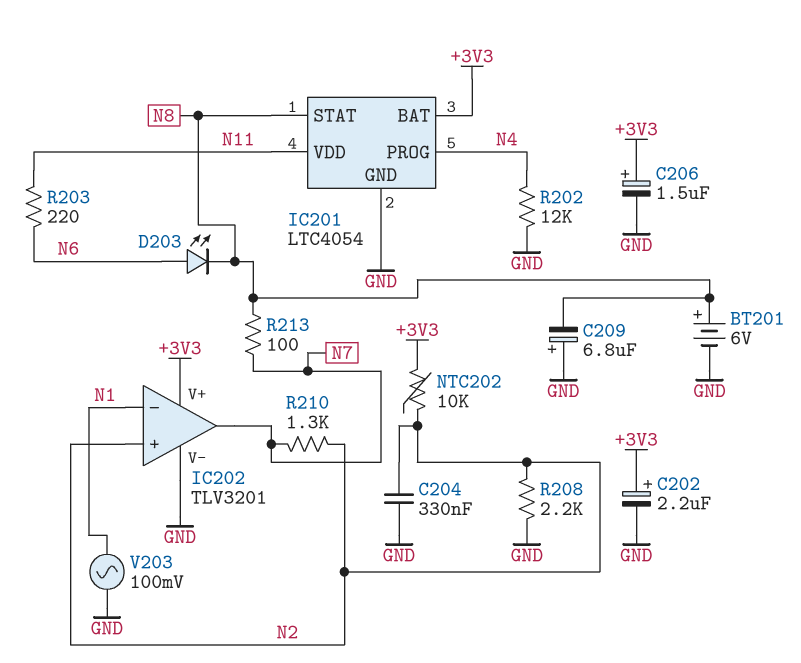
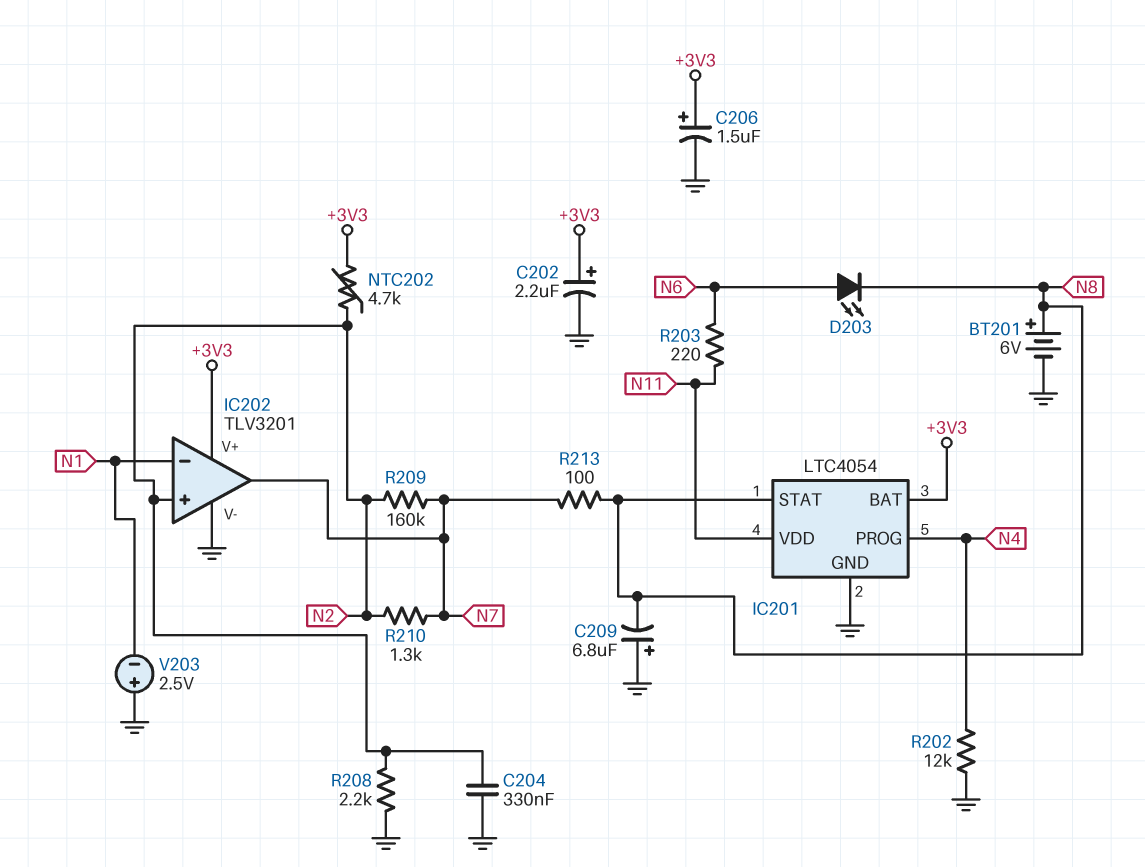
NTC202: 10k (+3V3, N2) -> 4.7k (+3V3, N2)
R209: none -> 160k (N2, N7)
V203: AC 100mV (GND, N1) -> 2.5V (plus GND, minus N1)

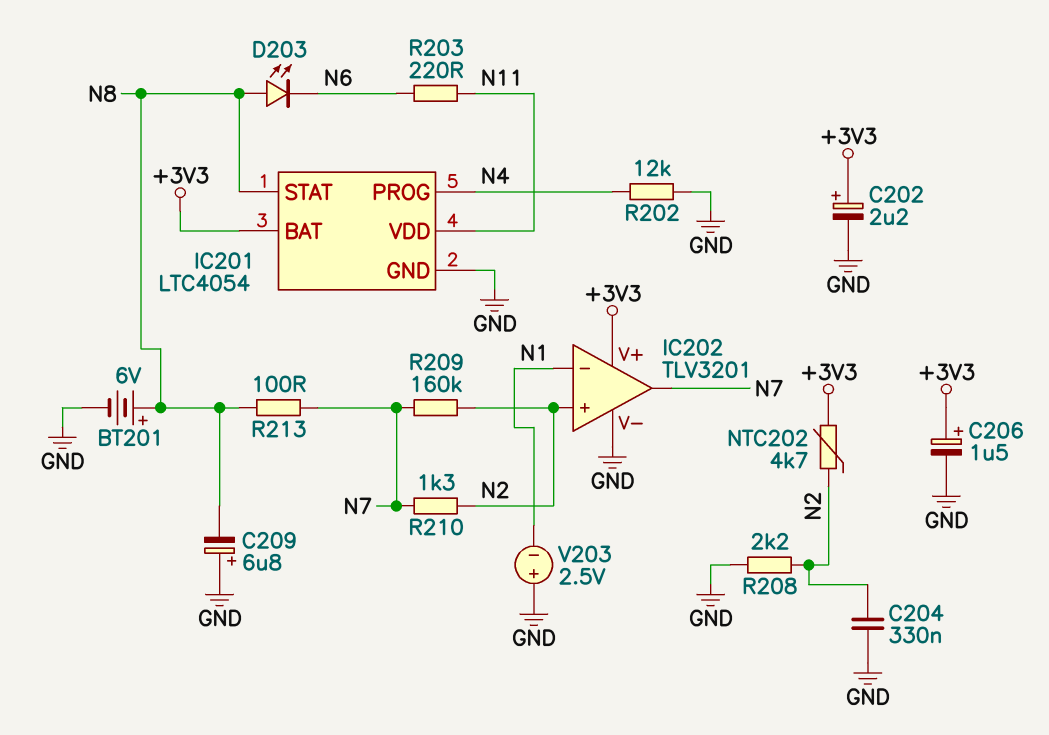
D203: LED (A N6, K N8) -> LED (A N8, K N6)

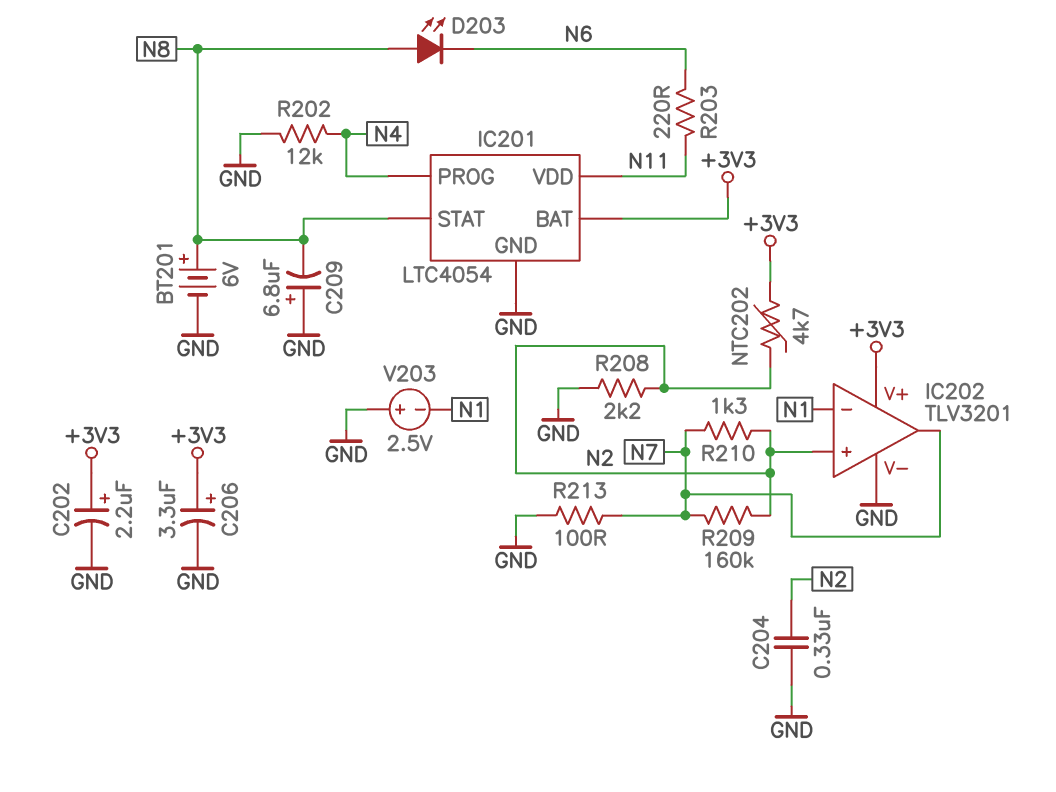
C206: 1.5uF (plus +3V3, minus GND) -> 3.3uF (plus +3V3, minus GND)
R213: 100 (N7, N8) -> 100 (GND, N7)

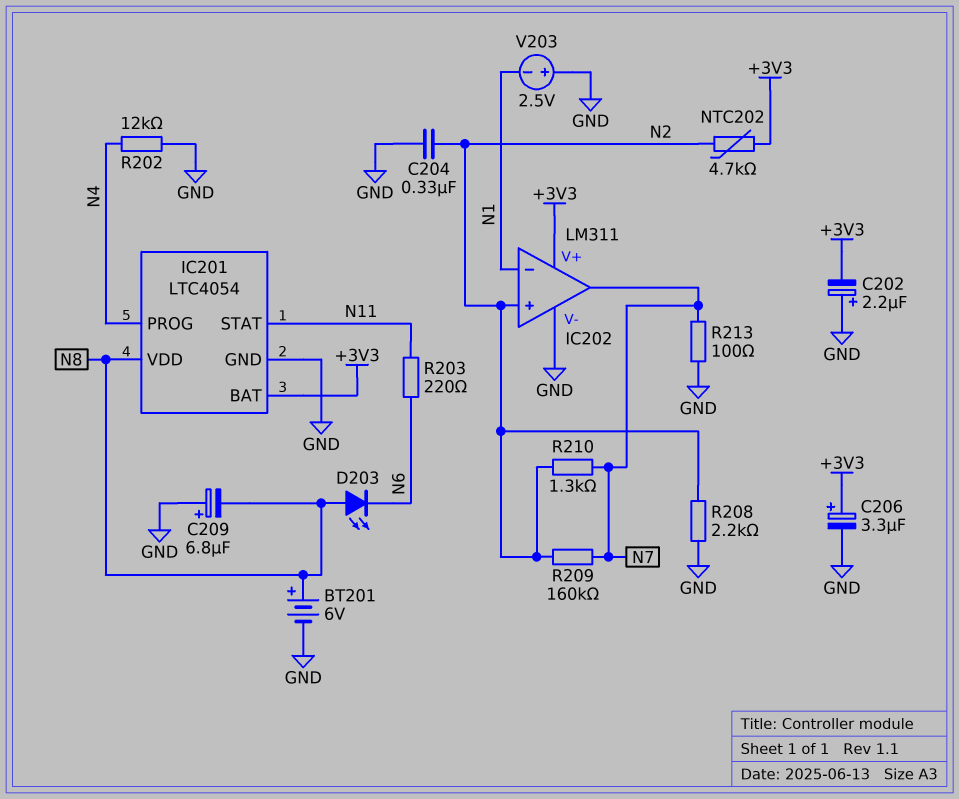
C202: 2.2uF (plus +3V3, minus GND) -> 2.2uF (plus GND, minus +3V3)
IC201 pin STAT: N8 -> N11
IC201 pin VDD: N11 -> N8
IC202: TLV3201 -> LM311

